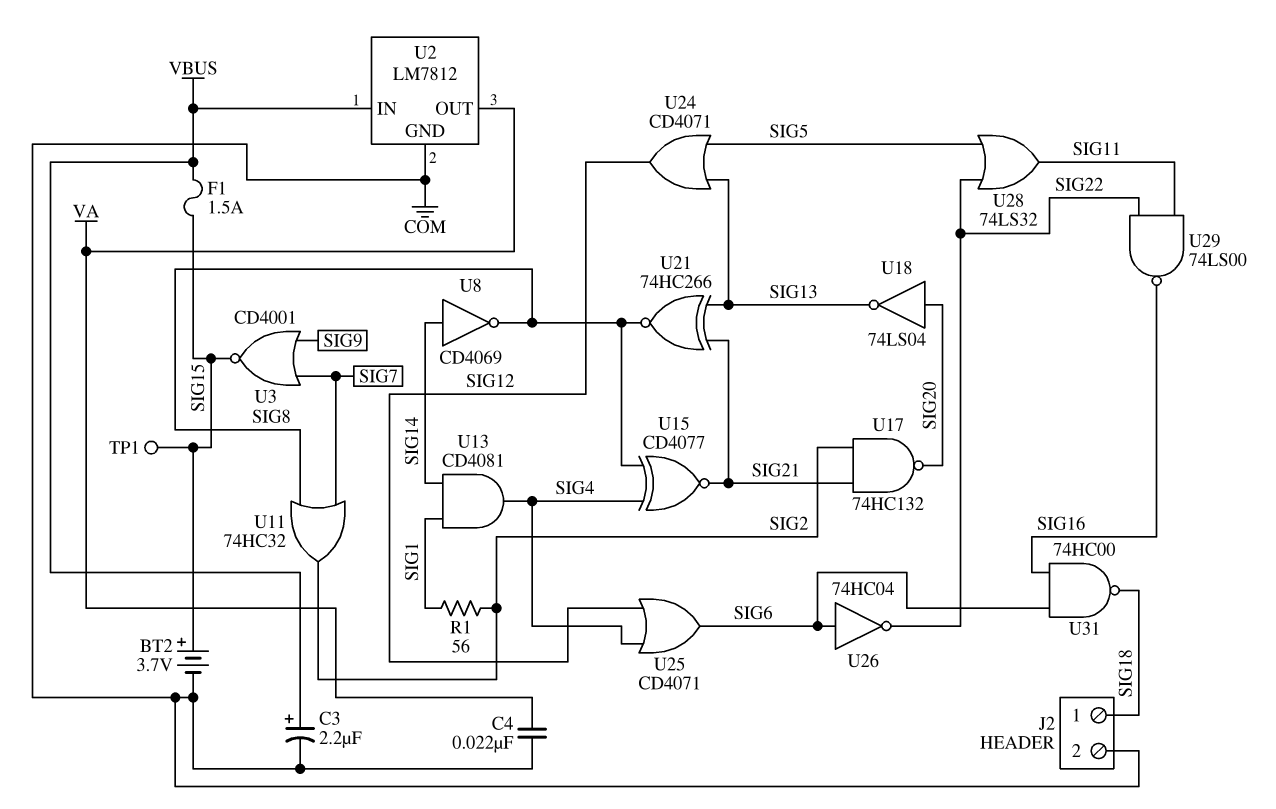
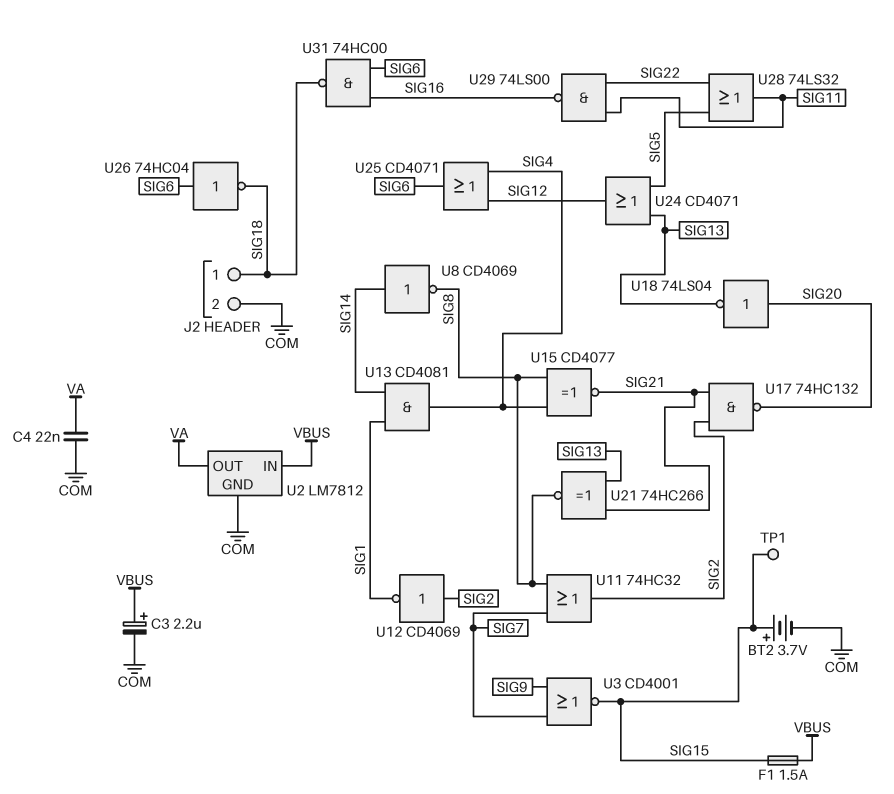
R1: 56 (SIG1, SIG2) -> none
U12: none -> NOT CD4069 (in SIG2, out SIG1)
U26: NOT 74HC04 (in SIG6, out SIG22) -> NOT 74HC04 (in SIG6, out SIG18)

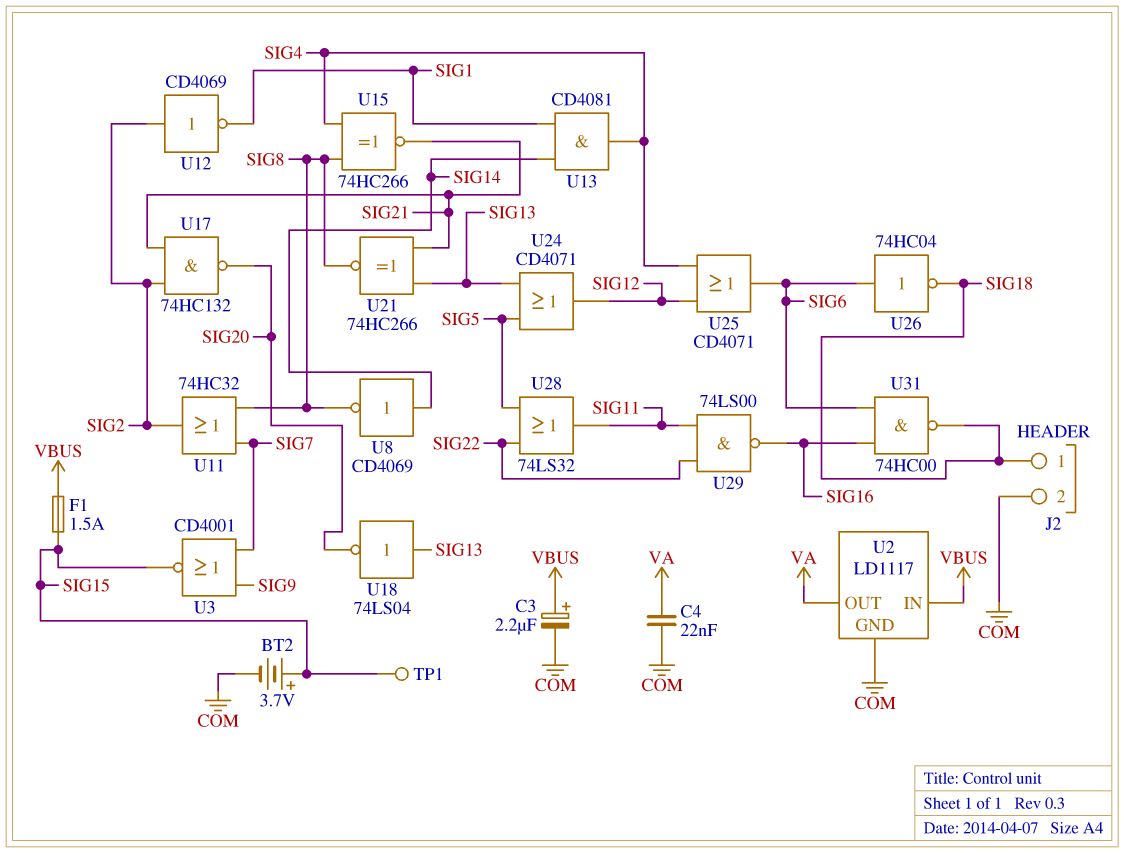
U2: LM7812 -> LD1117
U15: XNOR CD4077 (in SIG4, in SIG8, out SIG21) -> XNOR 74HC266 (in SIG4, in SIG8, out SIG21)
U18: NOT 74LS04 (in SIG20, out SIG13) -> NOT 74LS04 (in SIG13, out SIG20)

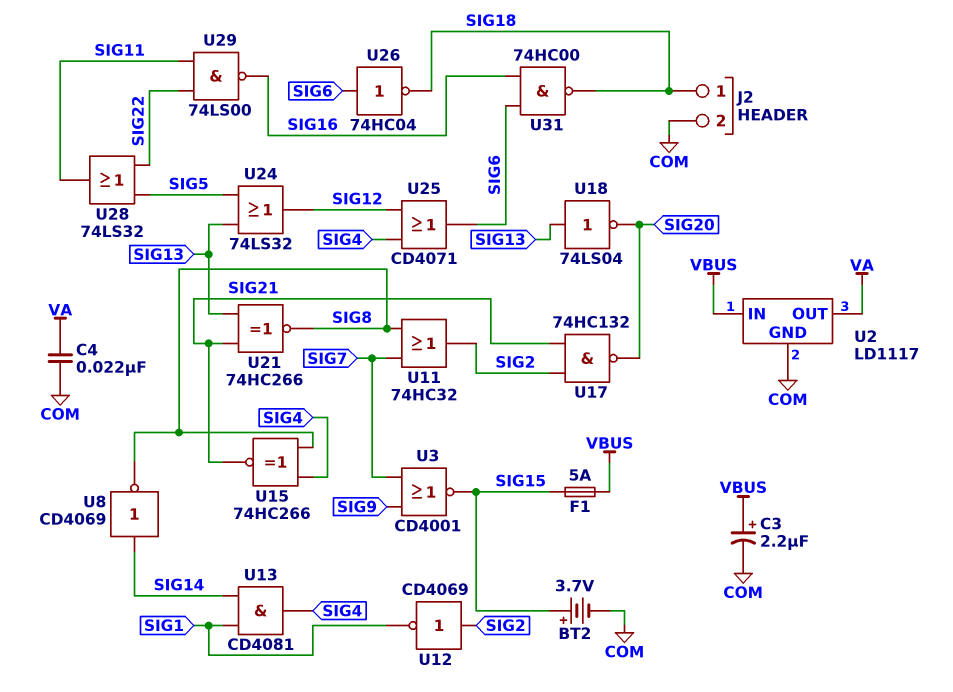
F1: 1.5A (SIG15, VBUS) -> 5A (SIG15, VBUS)
TP1: test point (SIG15) -> none
U24: OR CD4071 (in SIG5, in SIG13, out SIG12) -> OR 74LS32 (in SIG5, in SIG13, out SIG12)

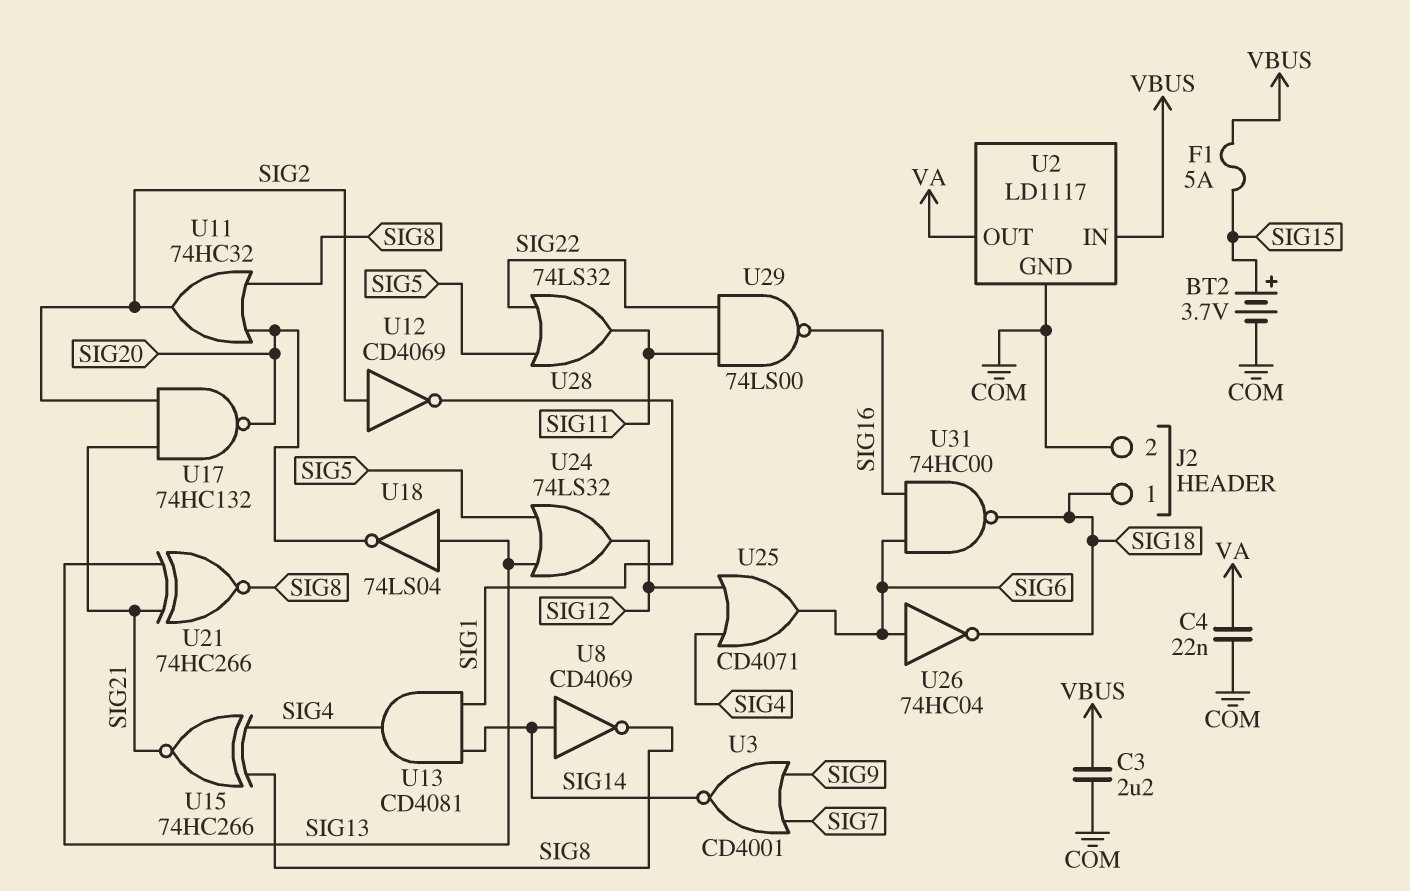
C3: 2.2uF (plus VBUS, minus COM) -> 2.2uF (COM, VBUS)
U3: NOR CD4001 (in SIG7, in SIG9, out SIG15) -> NOR CD4001 (in SIG7, in SIG9, out SIG14)
U11: OR 74HC32 (in SIG7, in SIG8, out SIG2) -> OR 74HC32 (in SIG8, in SIG20, out SIG2)

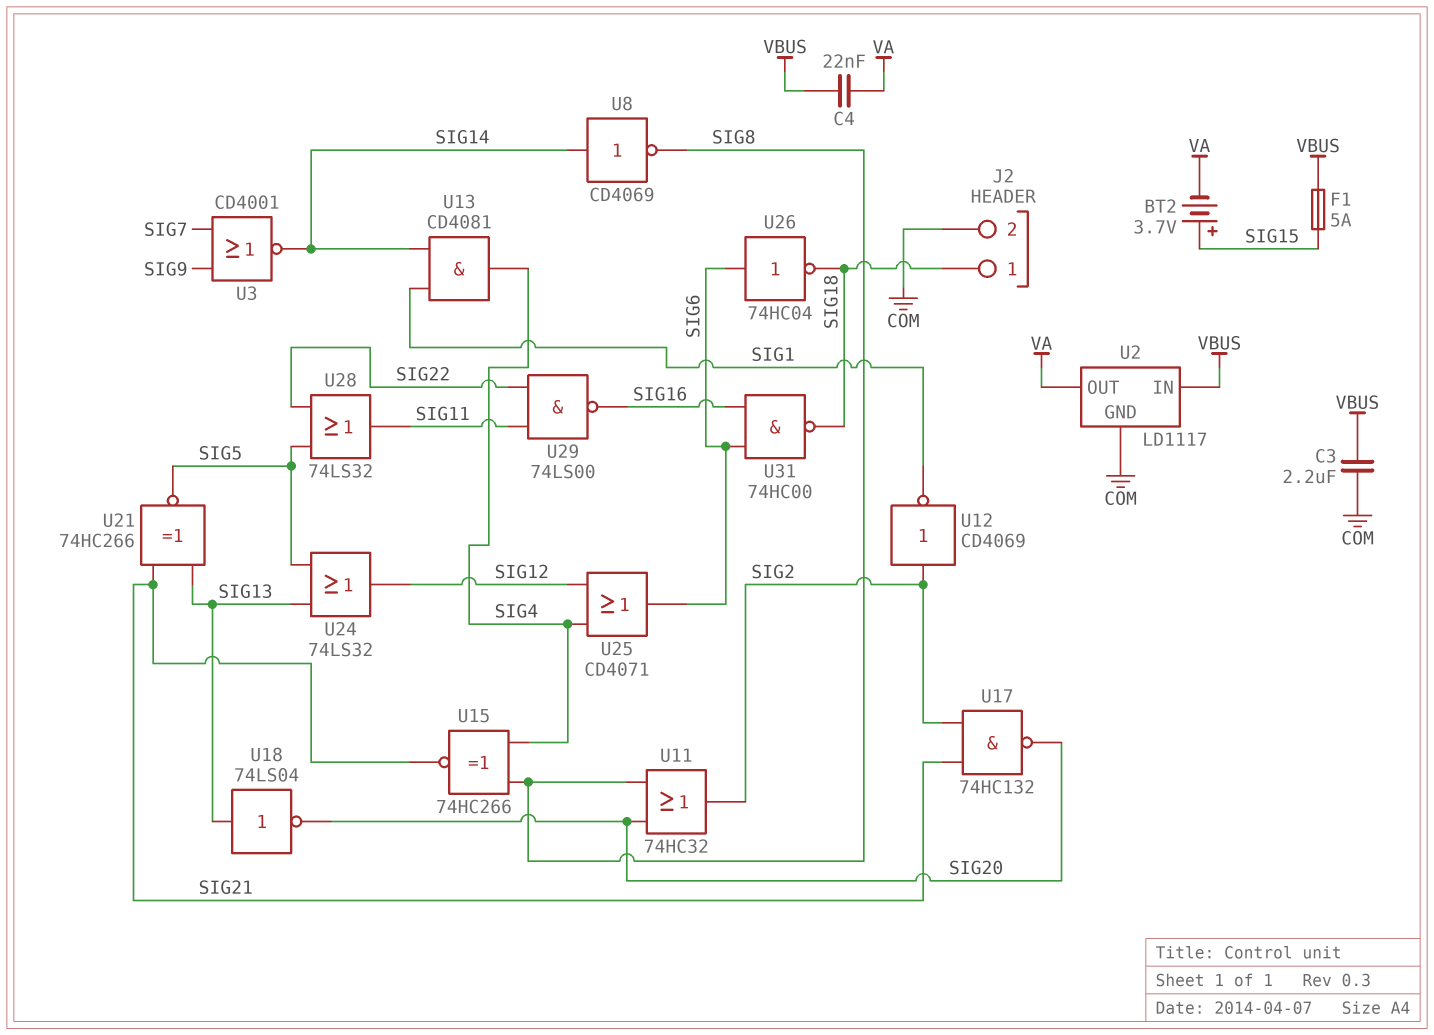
BT2: 3.7V (plus SIG15, minus COM) -> 3.7V (plus SIG15, minus VA)
C4: 22nF (COM, VA) -> 22nF (VA, VBUS)
U21: XNOR 74HC266 (in SIG13, in SIG21, out SIG8) -> XNOR 74HC266 (in SIG13, in SIG21, out SIG5)

